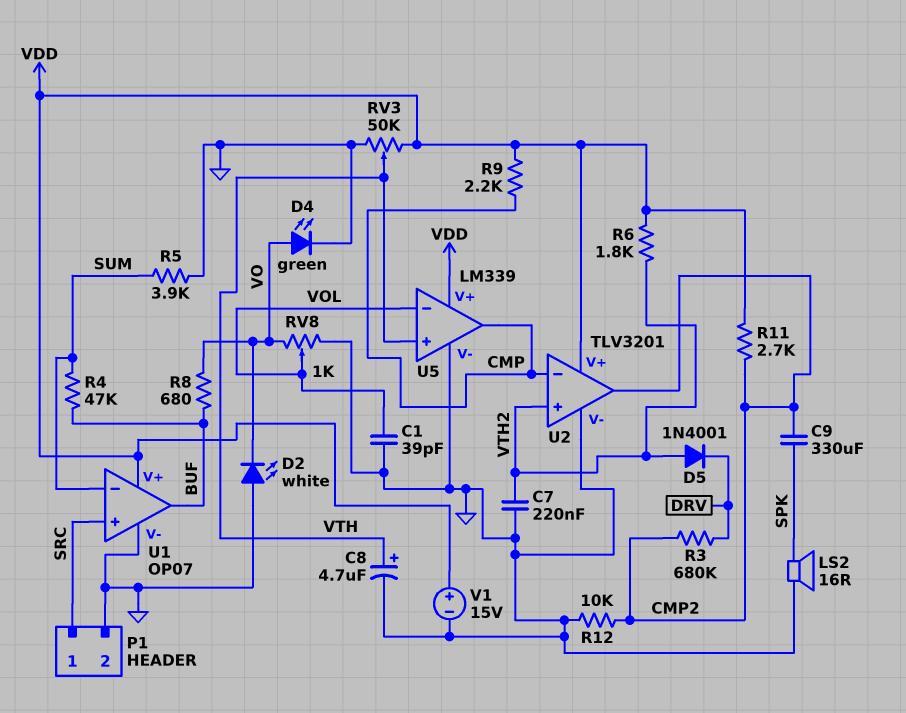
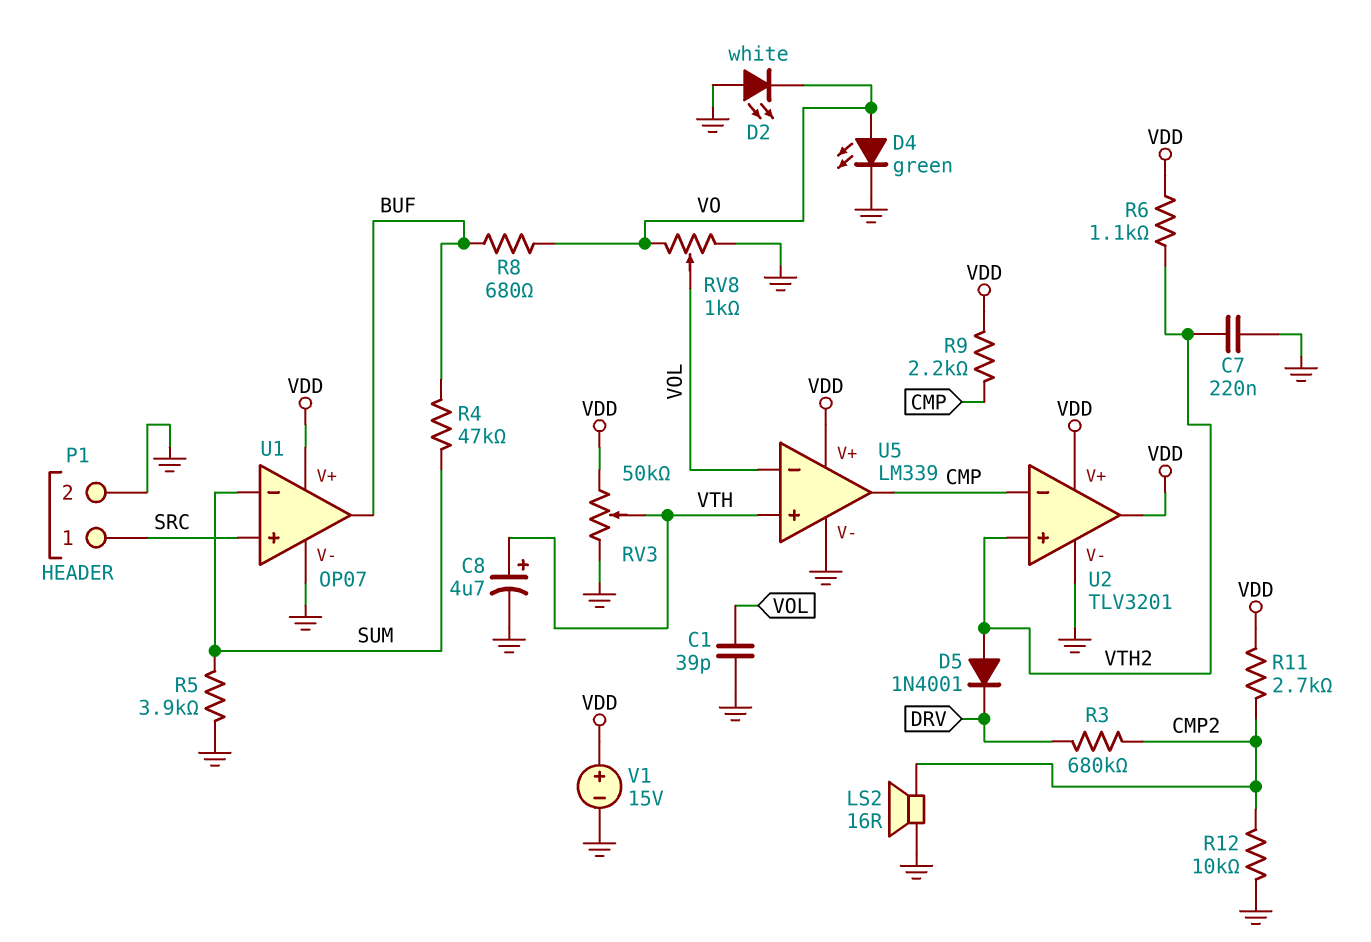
C9: 330uF (CMP2, SPK) -> none
LS2: speaker 16R (GND, SPK) -> speaker 16R (CMP2, GND)
R6: 1.8k (VDD, VTH2) -> 1.1k (VDD, VTH2)
U2 pin out: CMP2 -> VDD

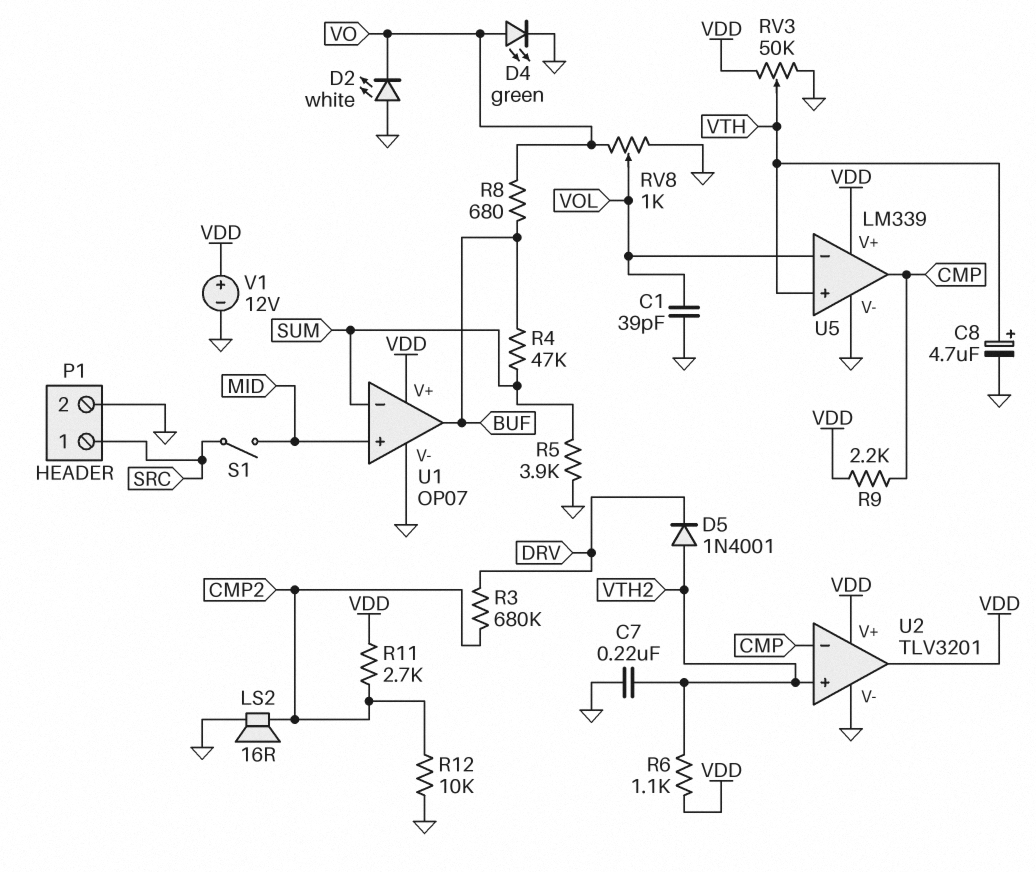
S1: none -> switch (MID, SRC)
U1 pin in+: SRC -> MID
V1: 15V (plus VDD, minus GND) -> 12V (plus VDD, minus GND)

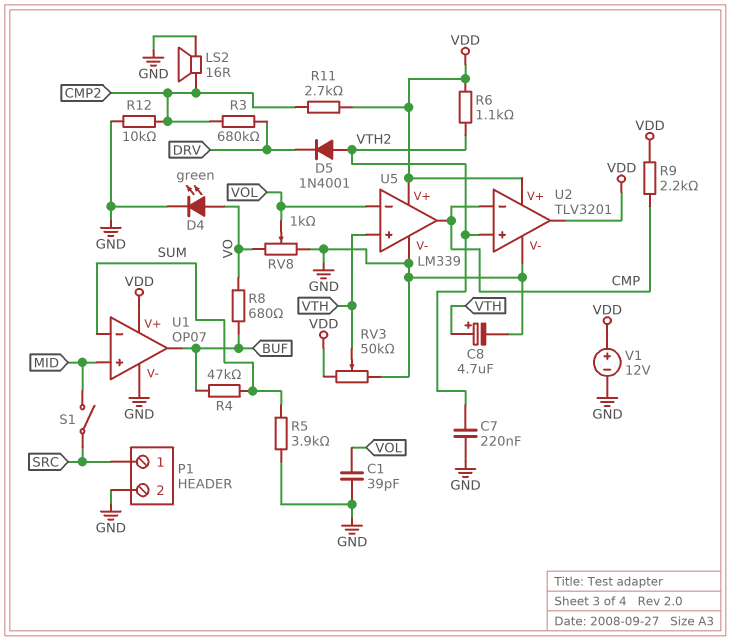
D2: LED white (A GND, K VO) -> none

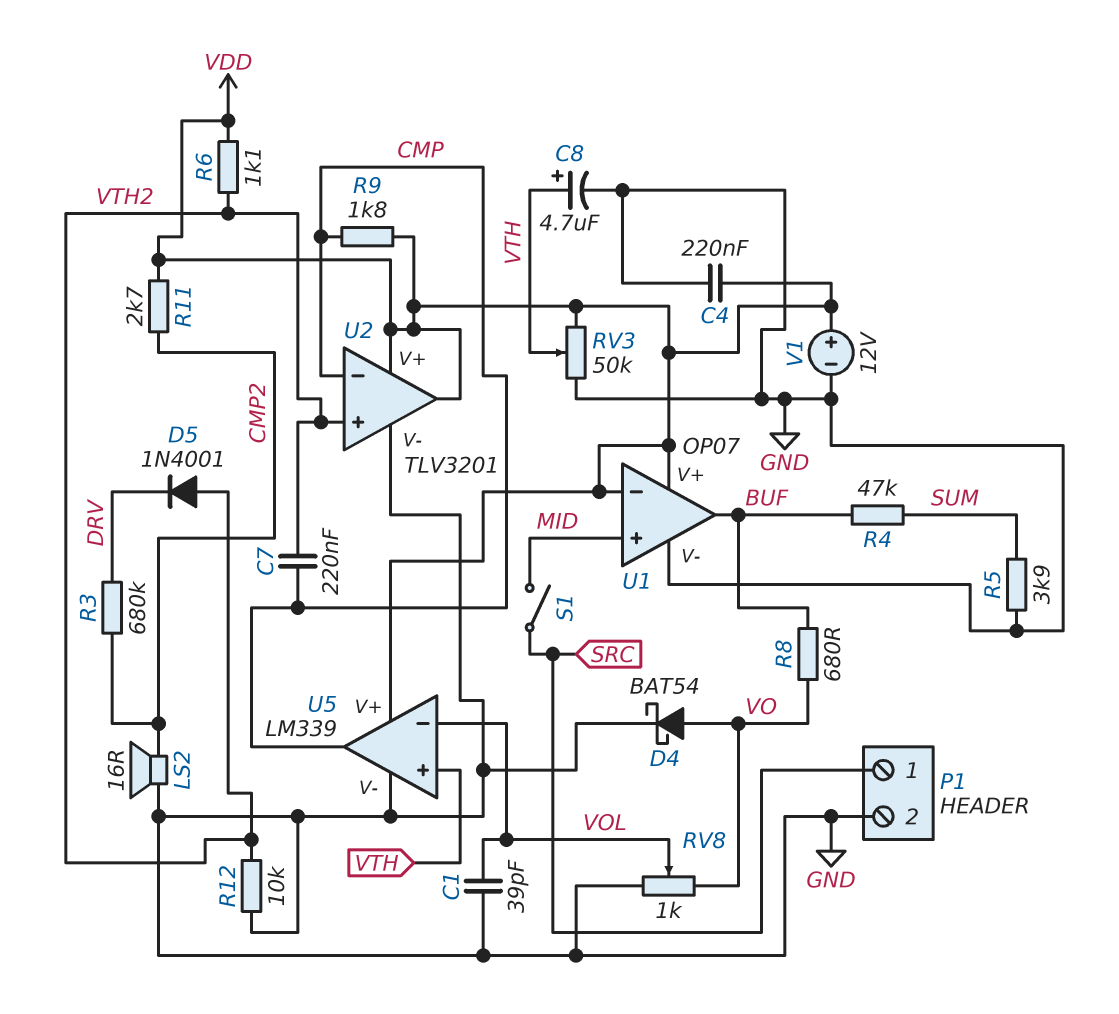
C4: none -> 220nF (GND, VDD)
C7: 220nF (GND, VTH2) -> 220nF (CMP, VTH2)
D4: LED green (A VO, K GND) -> schottky BAT54 (A VO, K GND)
R9: 2.2k (CMP, VDD) -> 1.8k (CMP, VDD)
R12: 10k (CMP2, GND) -> 10k (GND, VTH2)
U1 pin in-: SUM -> VDD

